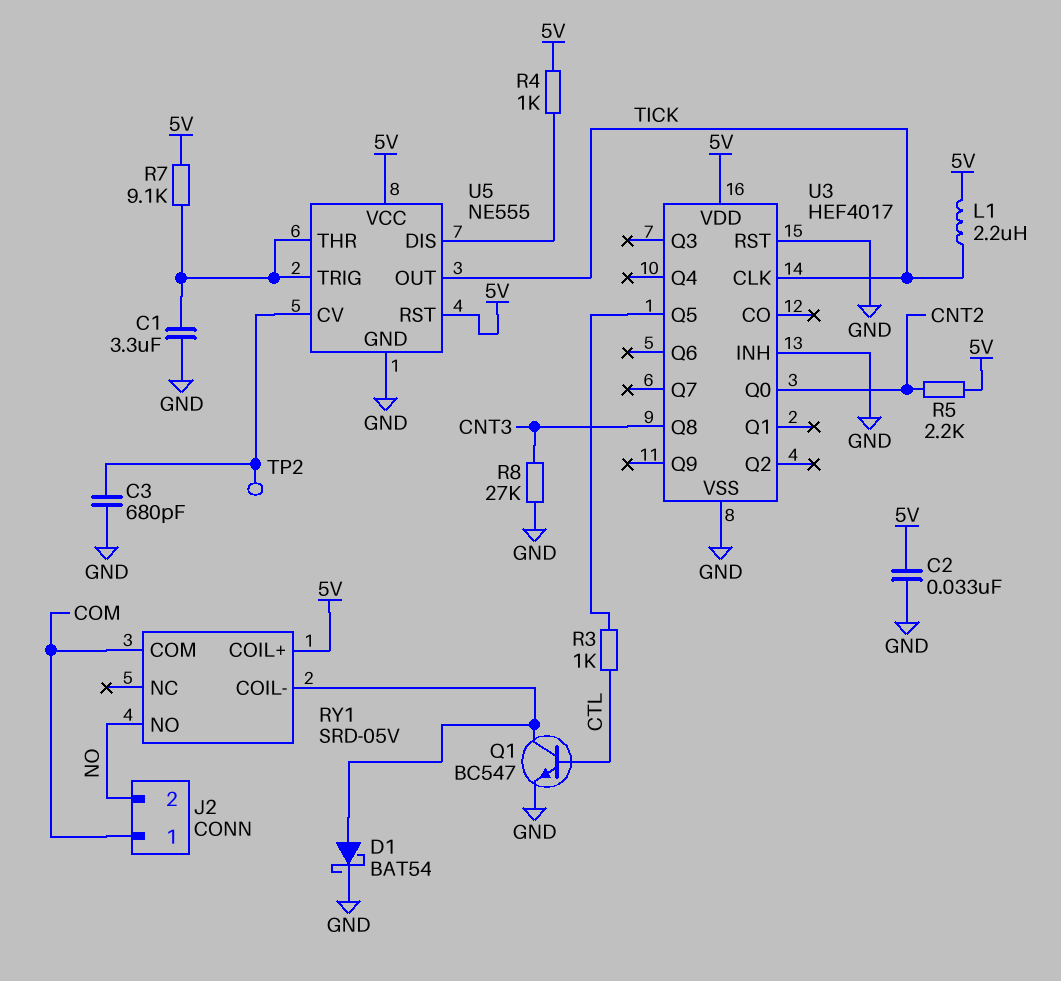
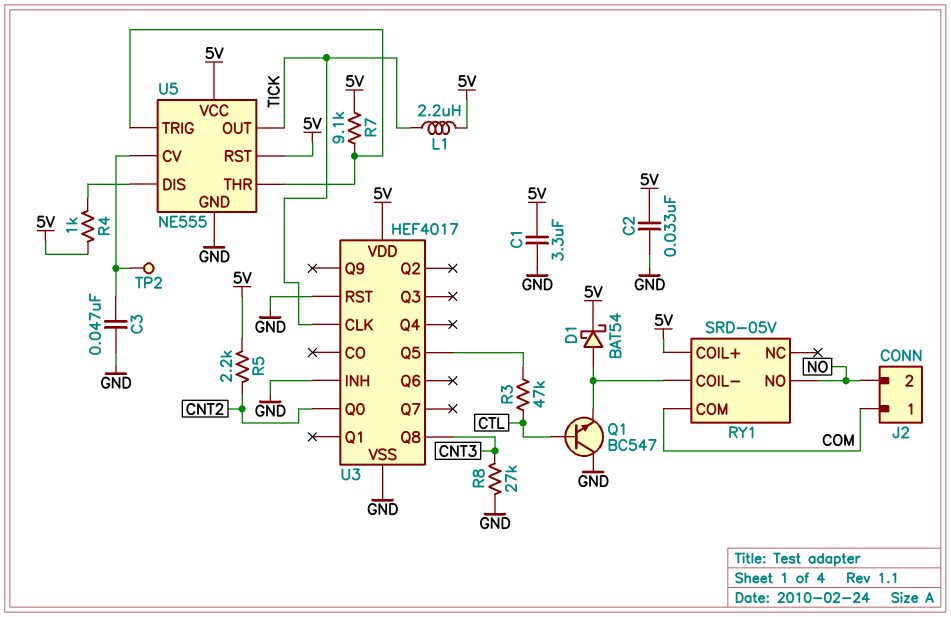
C1: 3.3uF (GND, U5/THR) -> 3.3uF (5V, GND)
C3: 680pF (GND, U5/CV) -> 47nF (GND, U5/CV)
D1: schottky BAT54 (A RY1/COIL-, K GND) -> schottky BAT54 (A RY1/COIL-, K 5V)
Q1: NPN BC547 (B CTL, C RY1/COIL-, E GND) -> NPN BC547 (B CTL, C GND, E RY1/COIL-)
R3: 1k (CTL, U3/Q5) -> 47k (CTL, U3/Q5)

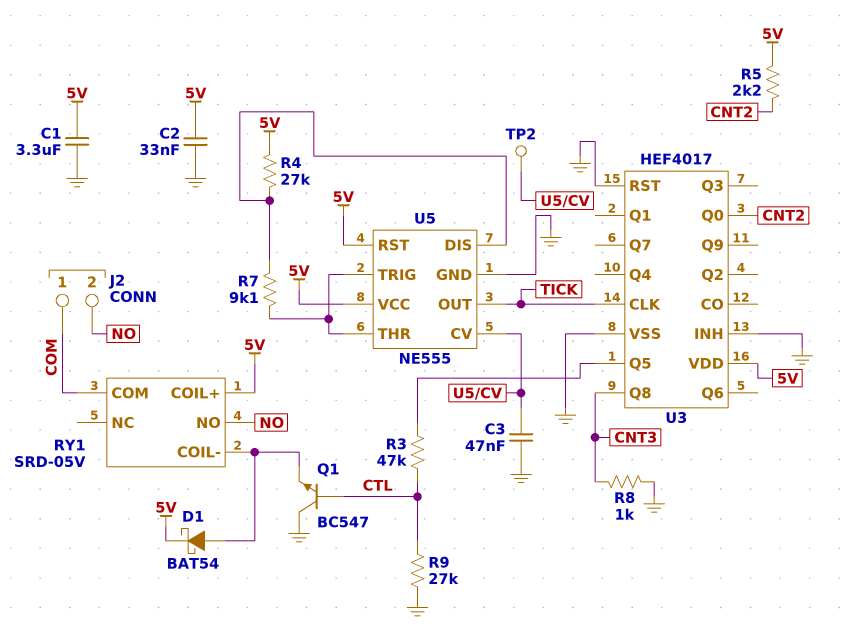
L1: 2.2uH (5V, TICK) -> none
R4: 1k (5V, U5/DIS) -> 27k (5V, U5/DIS)
R7: 9.1k (5V, U5/THR) -> 9.1k (U5/DIS, U5/THR)
R8: 27k (CNT3, GND) -> 1k (CNT3, GND)
R9: none -> 27k (CTL, GND)

